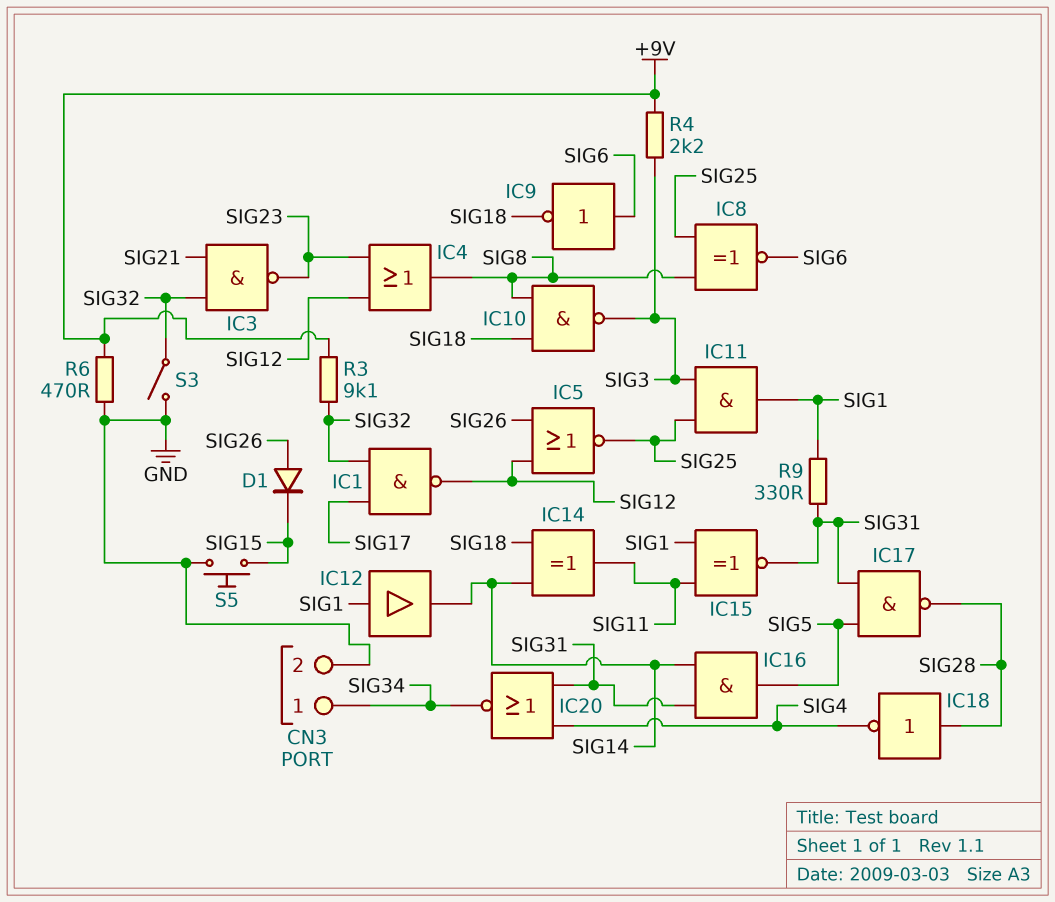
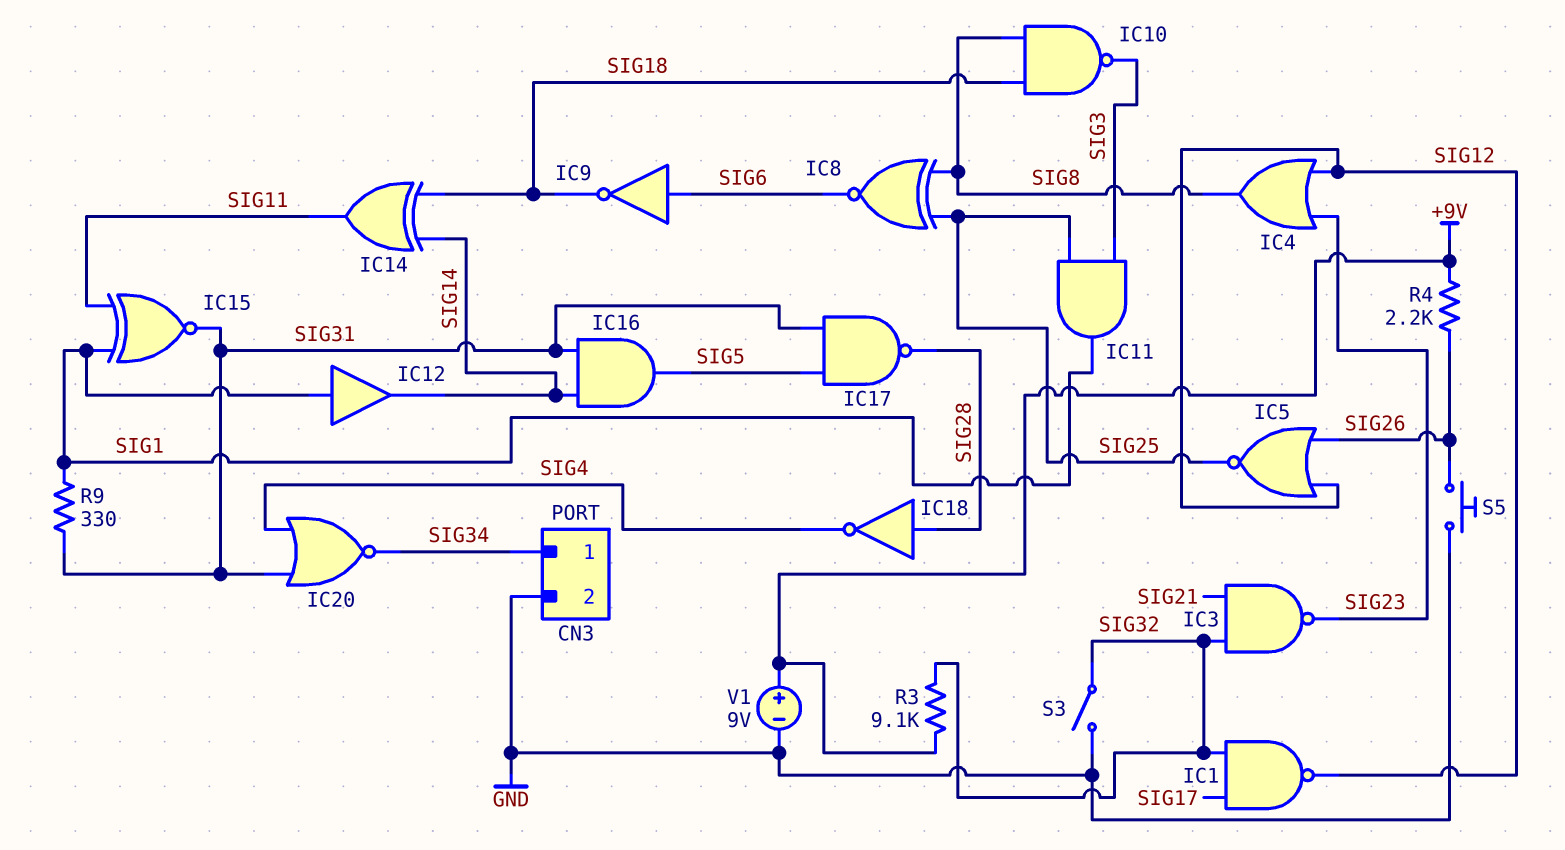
D1: diode (A SIG26, K SIG15) -> none
R4: 2.2k (+9V, SIG3) -> 2.2k (+9V, SIG26)
R6: 470 (+9V, GND) -> none
S5: button (GND, SIG15) -> button (GND, SIG26)
V1: none -> 9V (plus +9V, minus GND)

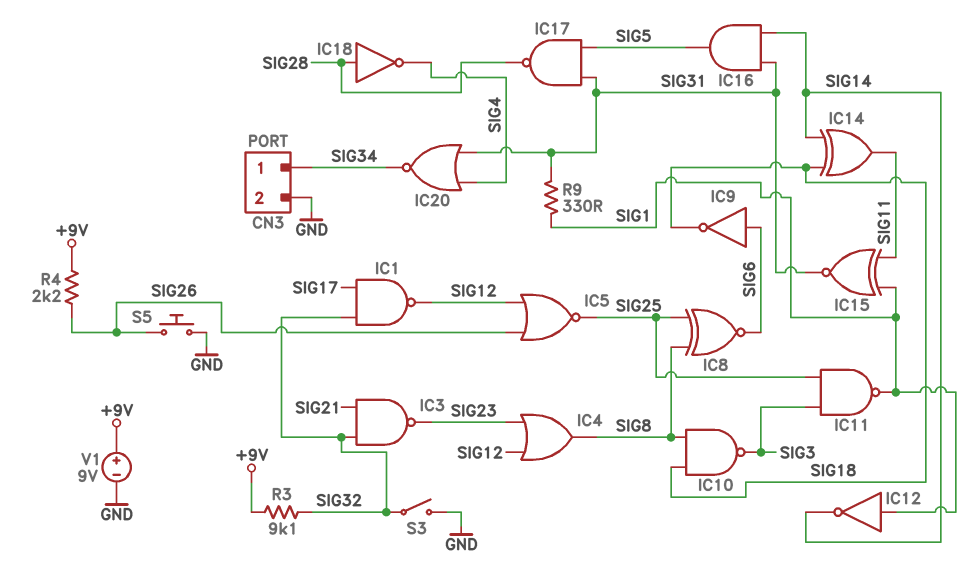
IC11: AND (in SIG3, in SIG25, out SIG1) -> NAND (in SIG3, in SIG25, out SIG1)
IC12: buffer (in SIG1, out SIG14) -> NOT (in SIG1, out SIG14)

